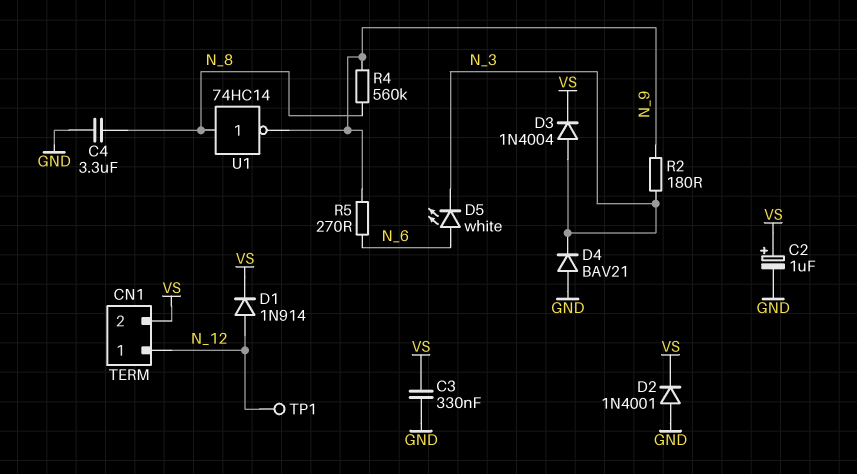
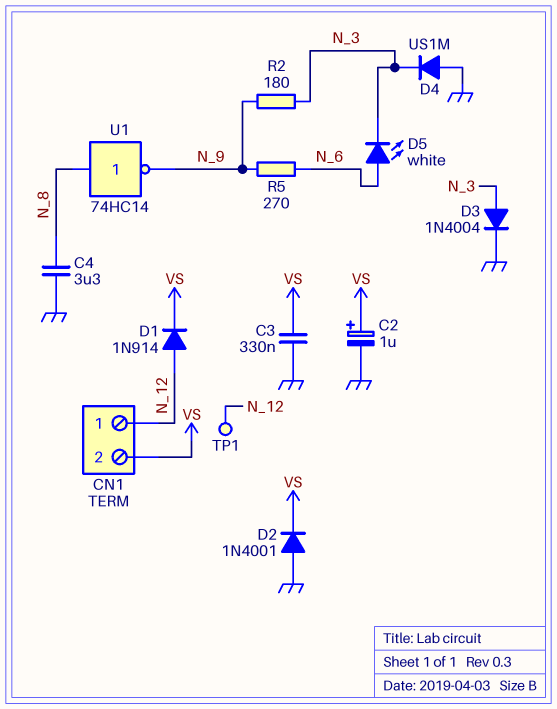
D3: diode 1N4004 (A N_3, K VS) -> diode 1N4004 (A N_3, K GND)
D4: diode BAV21 (A GND, K N_3) -> diode US1M (A GND, K N_3)
R4: 560k (N_8, N_9) -> none

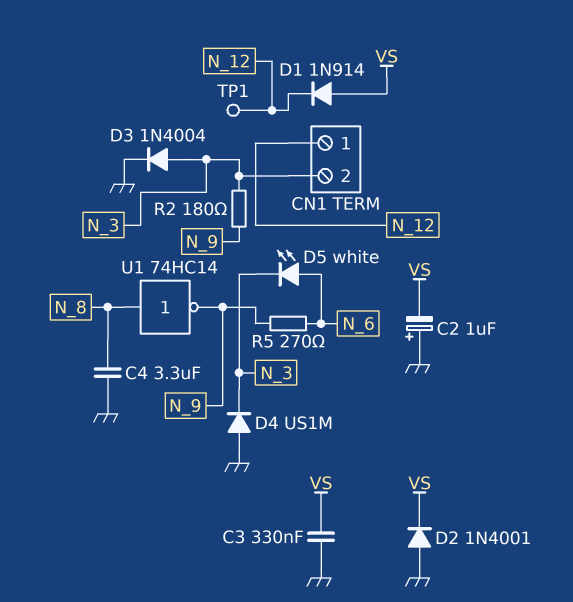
C2: 1uF (plus VS, minus GND) -> 1uF (plus GND, minus VS)
CN1 pin 2: VS -> N_3
D1: diode 1N914 (A N_12, K VS) -> diode 1N914 (A VS, K N_12)

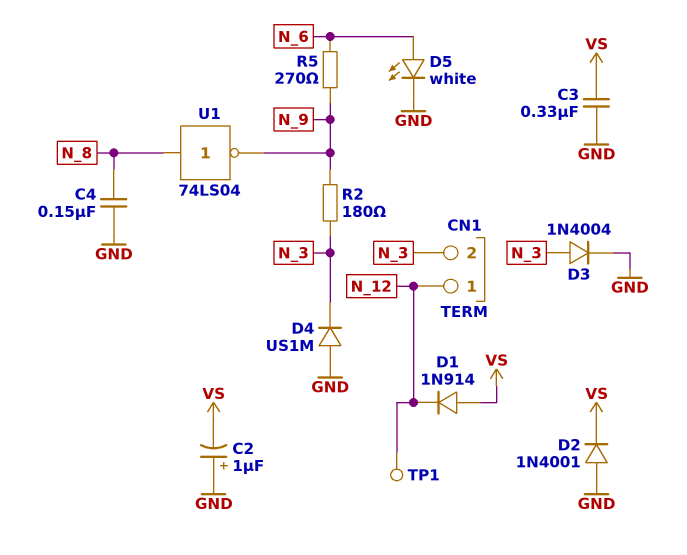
C4: 3.3uF (GND, N_8) -> 150nF (GND, N_8)
D5: LED white (A N_6, K N_3) -> LED white (A N_6, K GND)
U1: NOT 74HC14 (in N_8, out N_9) -> NOT 74LS04 (in N_8, out N_9)

